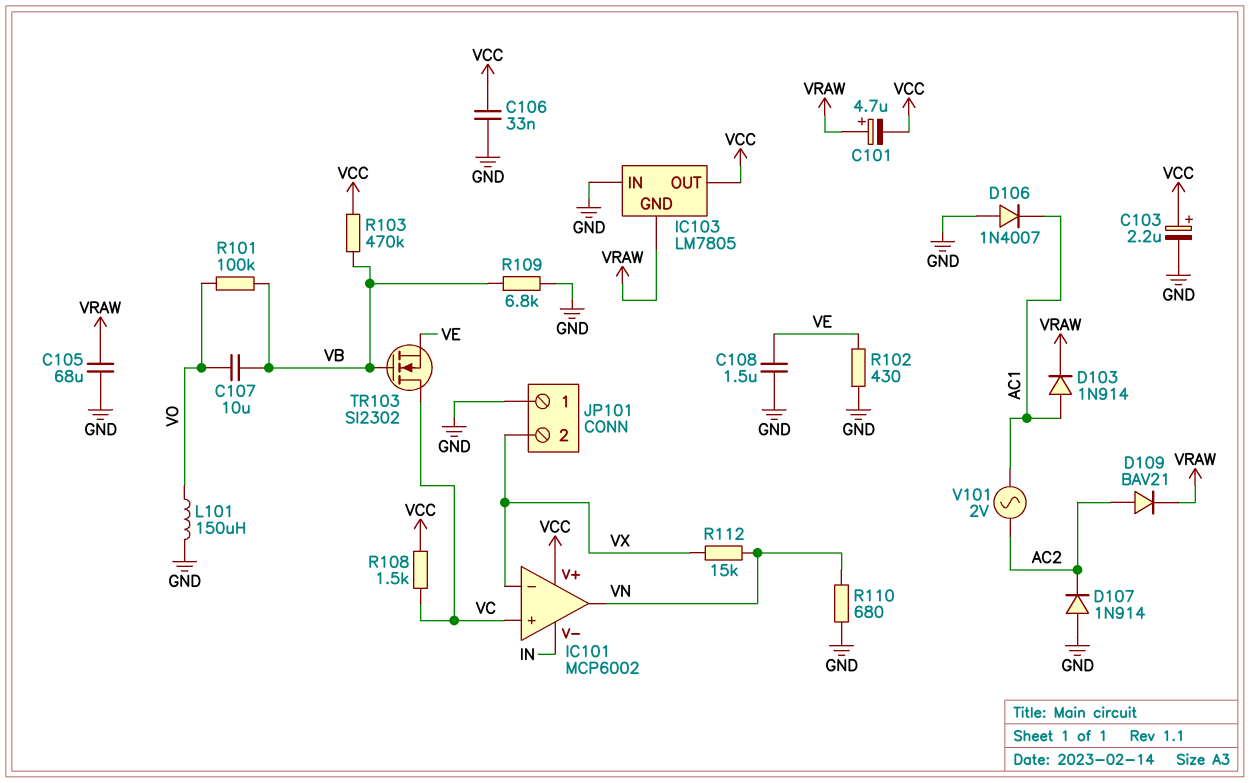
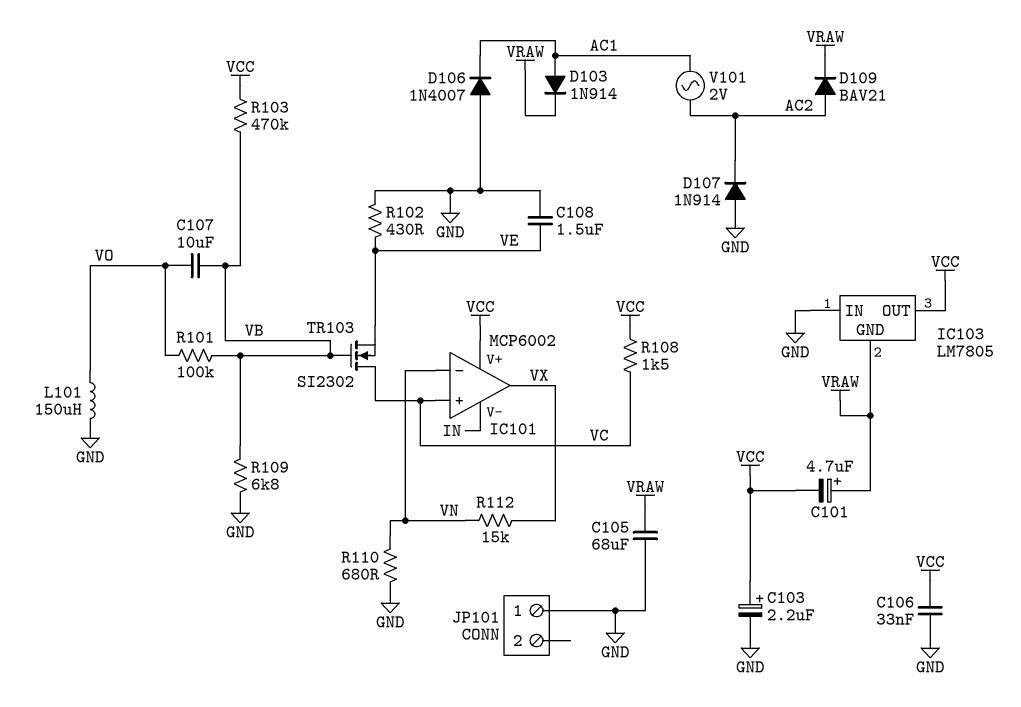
IC101 pin in-: VX -> VN
IC101 pin out: VN -> VX
JP101 pin 2: VX -> none

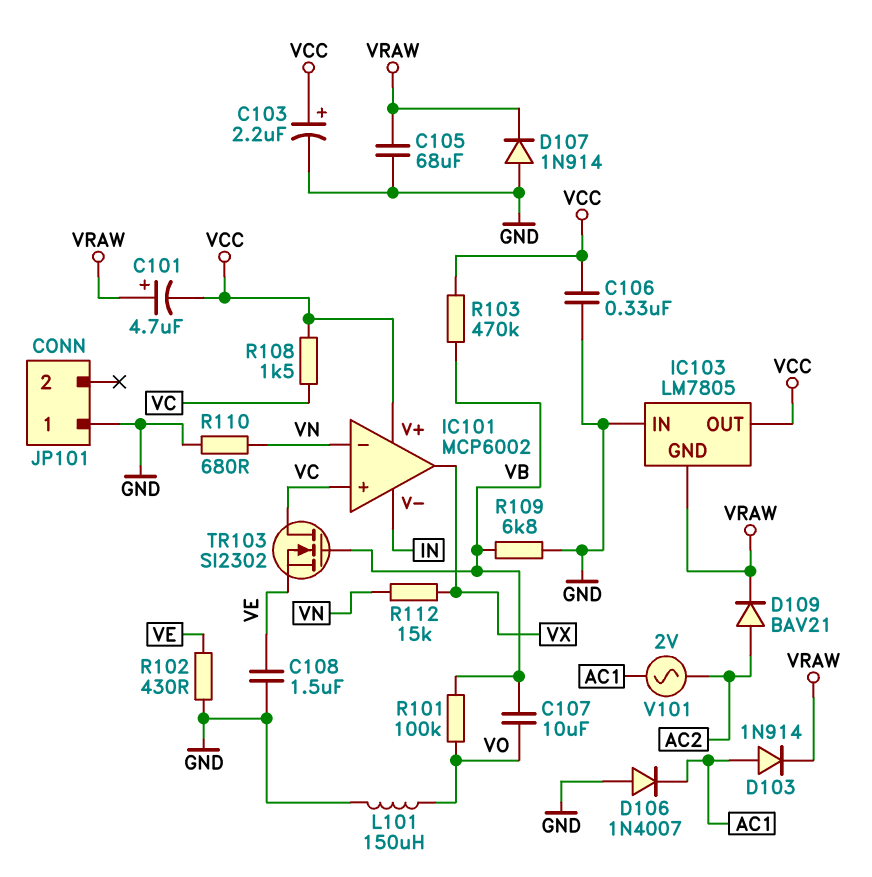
C106: 33nF (GND, VCC) -> 330nF (GND, VCC)
D107: diode 1N914 (A GND, K AC2) -> diode 1N914 (A GND, K VRAW)

